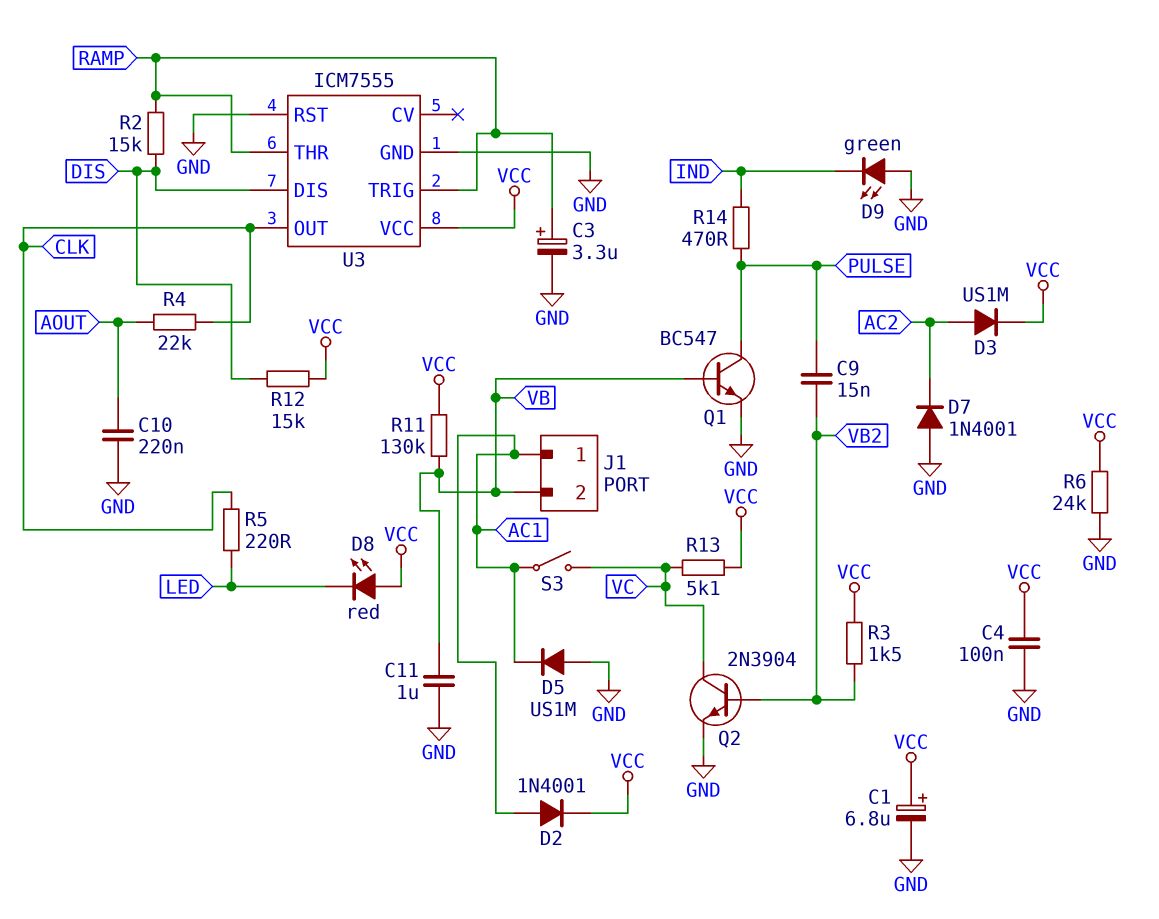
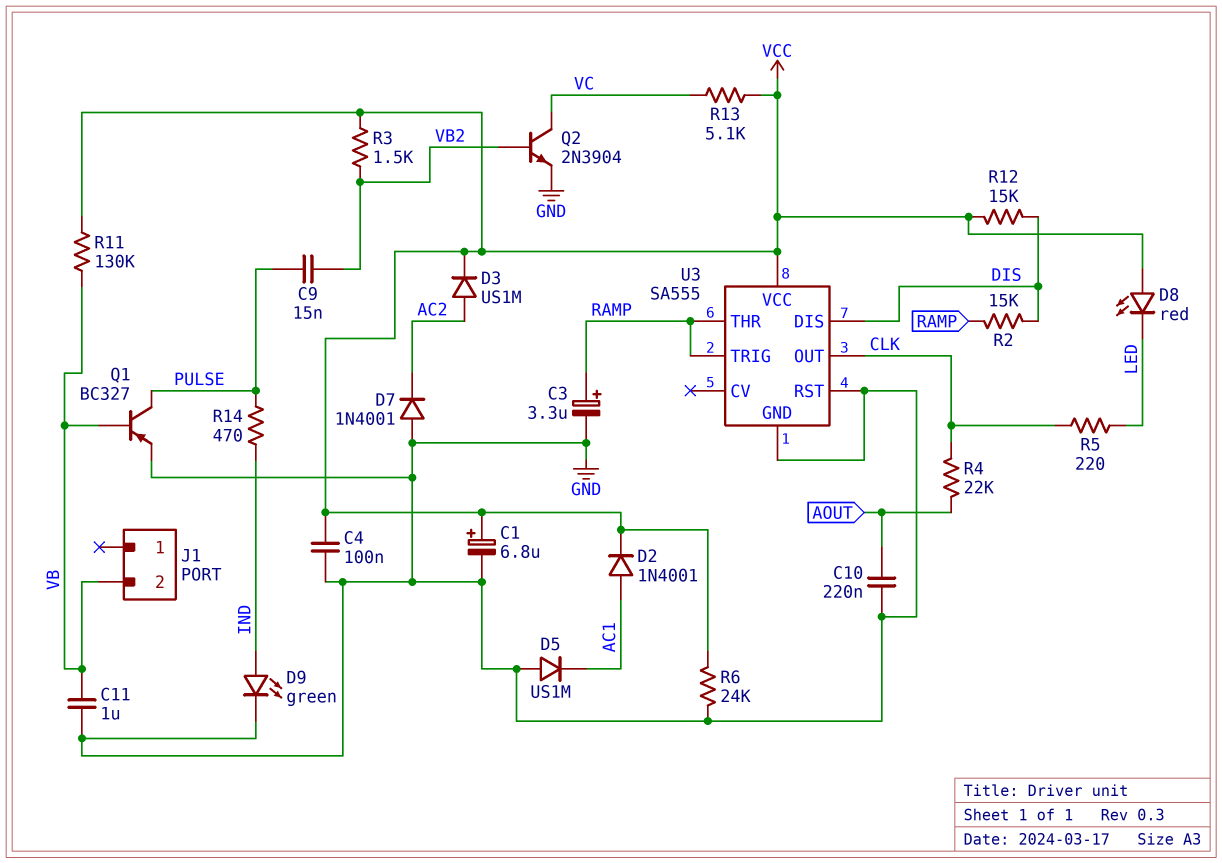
D9: LED green (A GND, K IND) -> LED green (A IND, K GND)
J1 pin 1: AC1 -> none
Q1: NPN BC547 (B VB, C PULSE, E GND) -> PNP BC327 (B VB, C PULSE, E GND)
S3: switch (AC1, VC) -> none
U3: ICM7555 -> SA555

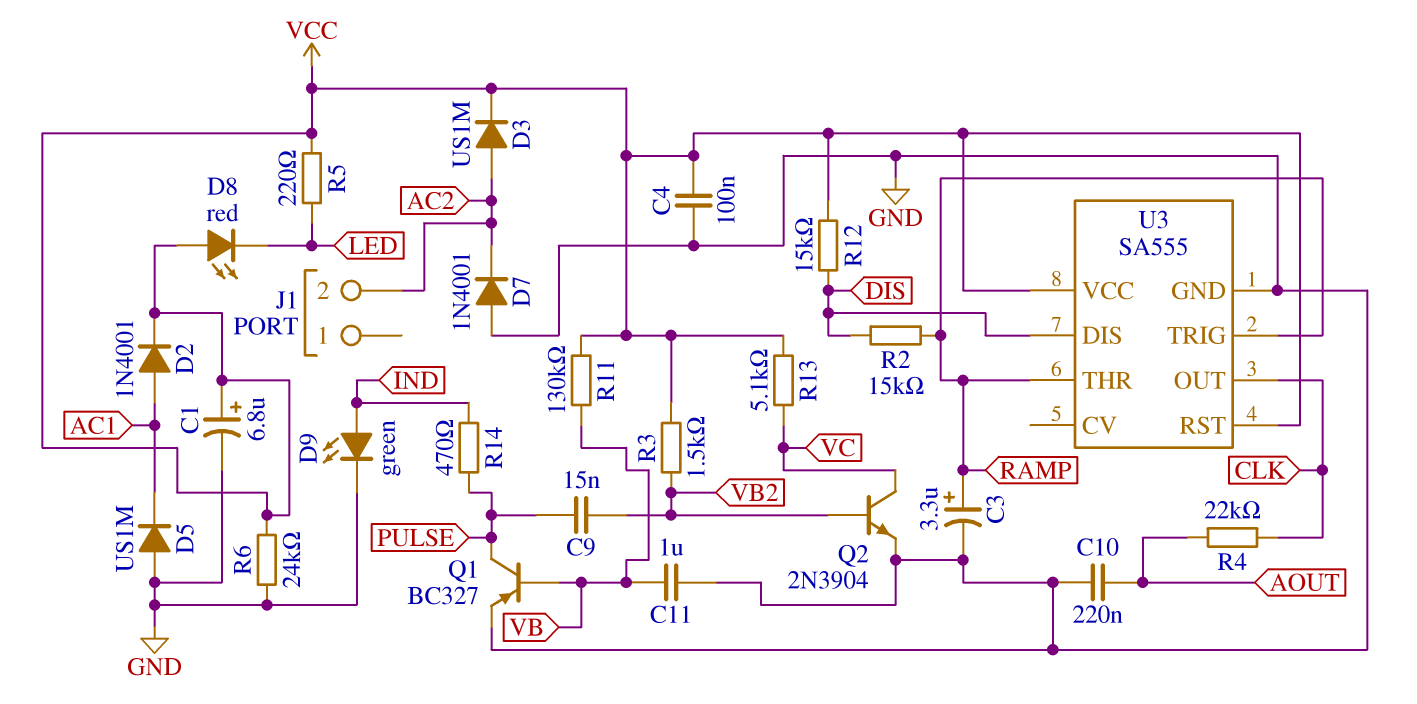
J1 pin 2: VB -> AC2
R5: 220 (CLK, LED) -> 220 (LED, VCC)
U3 pin RST: GND -> VCC

